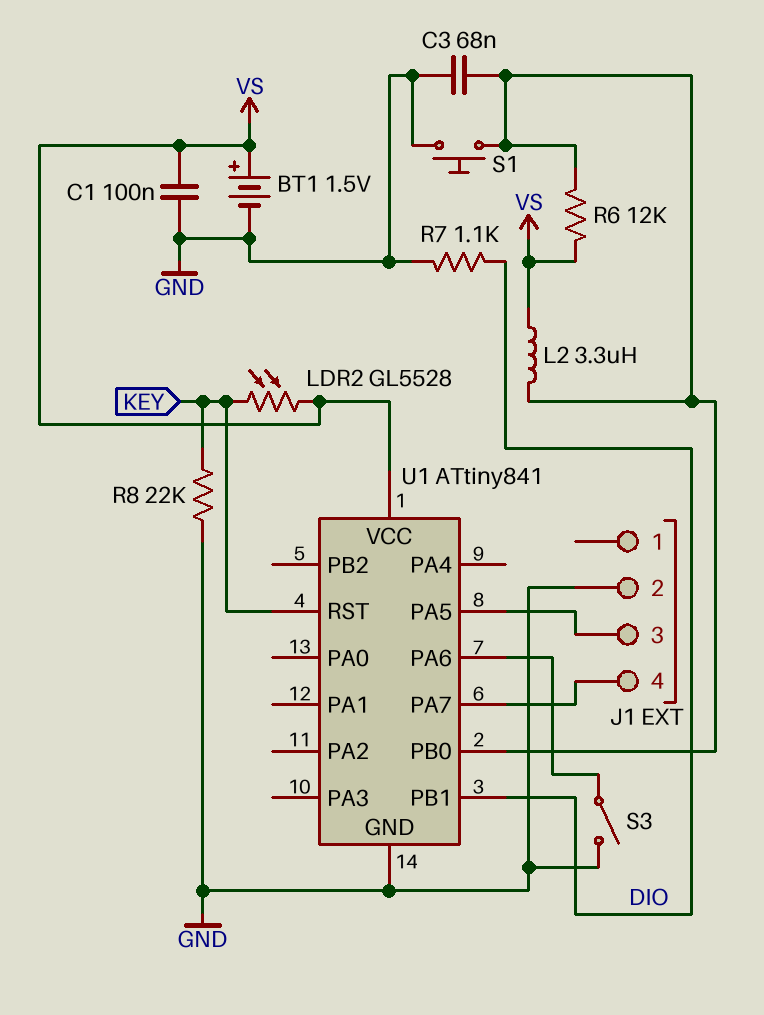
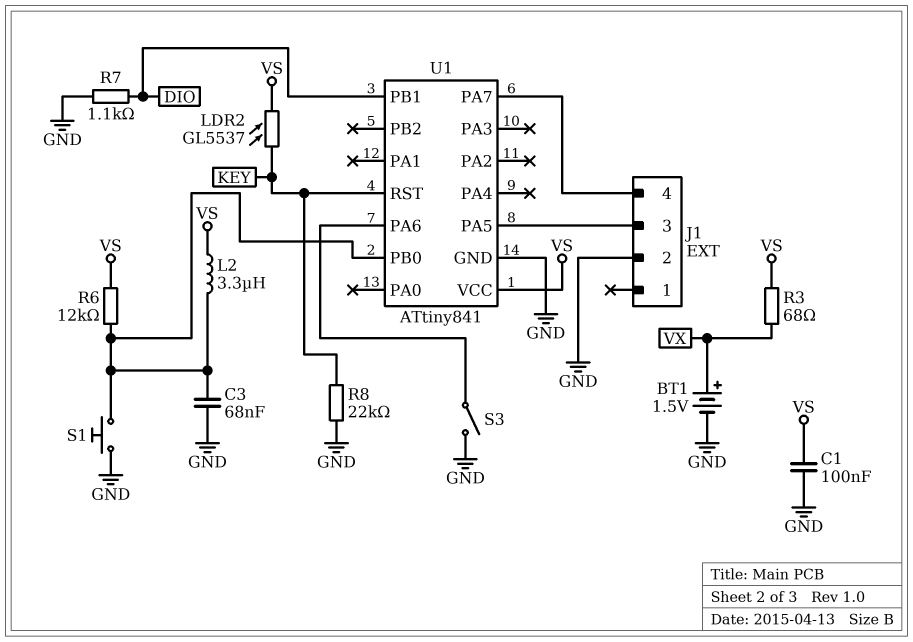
BT1: 1.5V (plus VS, minus GND) -> 1.5V (plus VX, minus GND)
LDR2: GL5528 (KEY, VS) -> GL5537 (KEY, VS)
R3: none -> 68 (VS, VX)

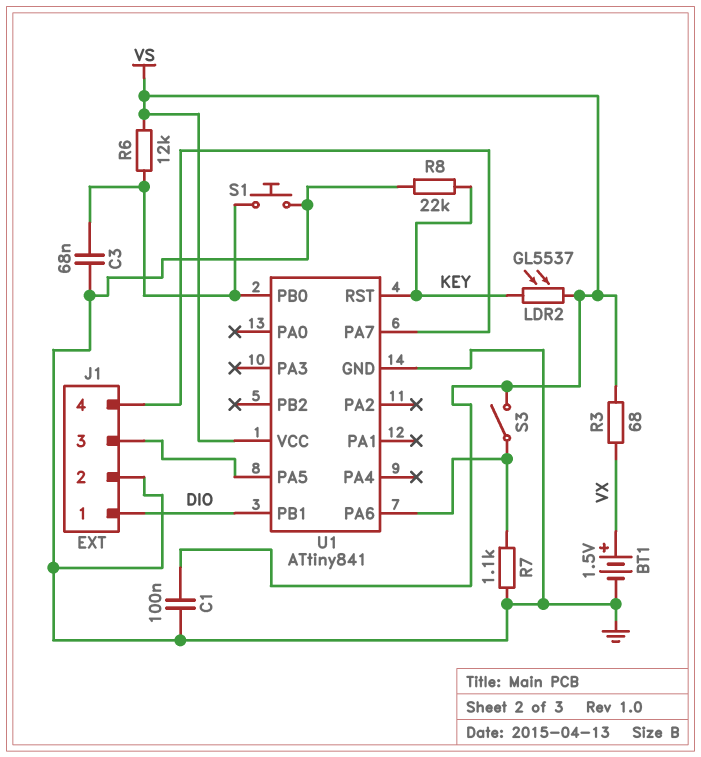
J1 pin 1: none -> DIO
L2: 3.3uH (U1/PB0, VS) -> none
R7: 1.1k (DIO, GND) -> 1.1k (GND, U1/PA6)
S3: switch (GND, U1/PA6) -> switch (U1/PA6, VS)

